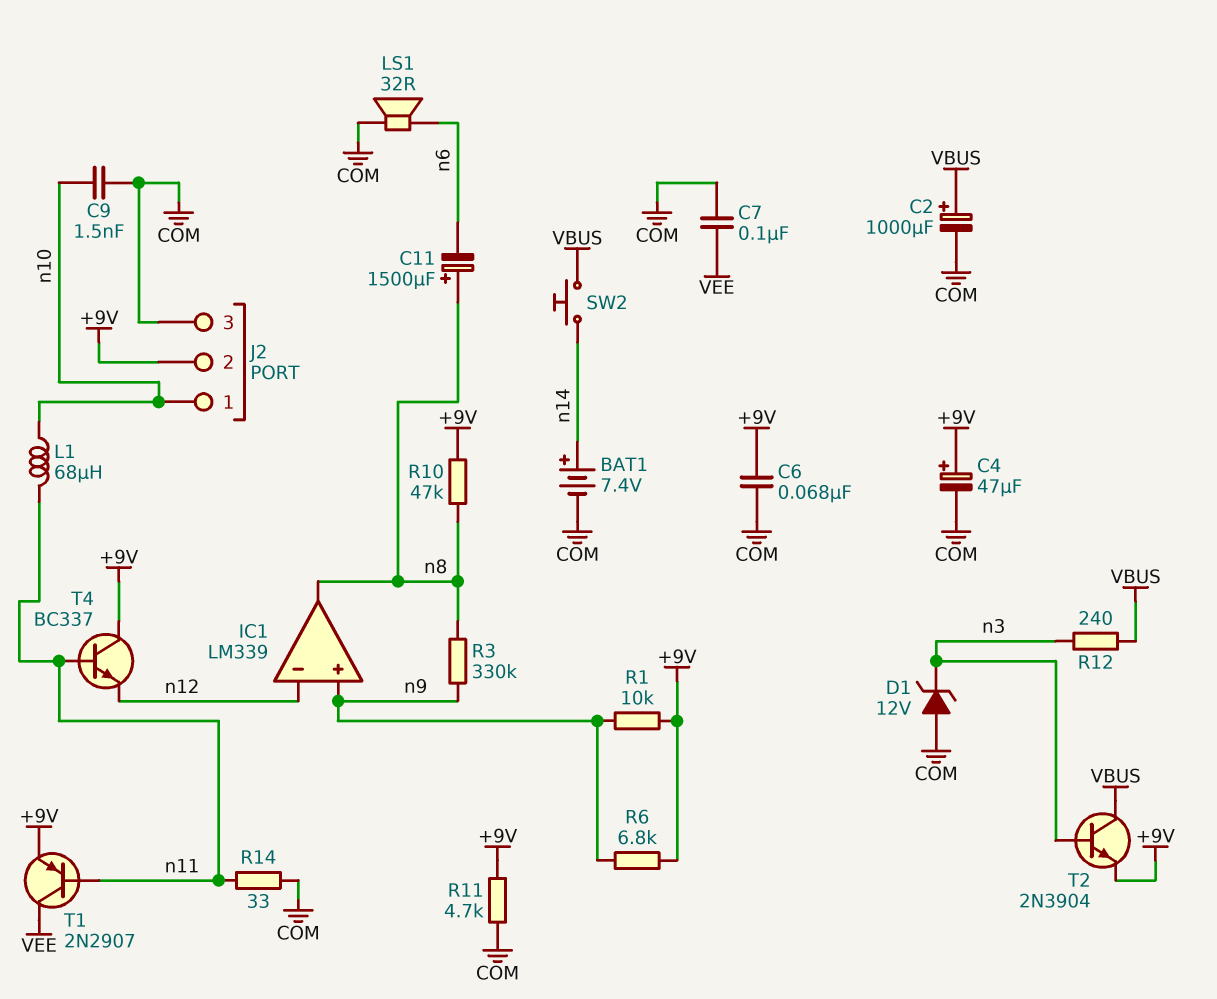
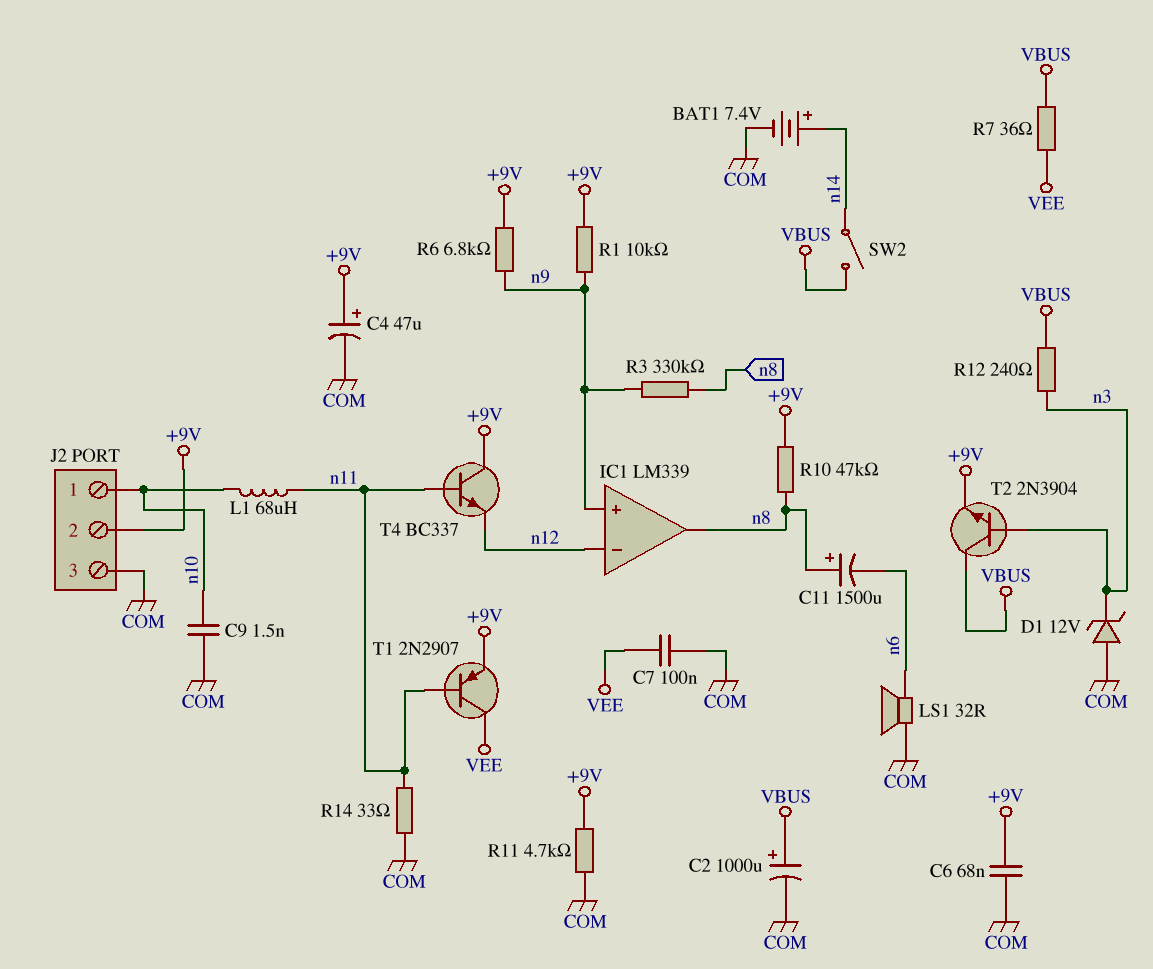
R7: none -> 36 (VBUS, VEE)
SW2: button (VBUS, n14) -> switch (VBUS, n14)

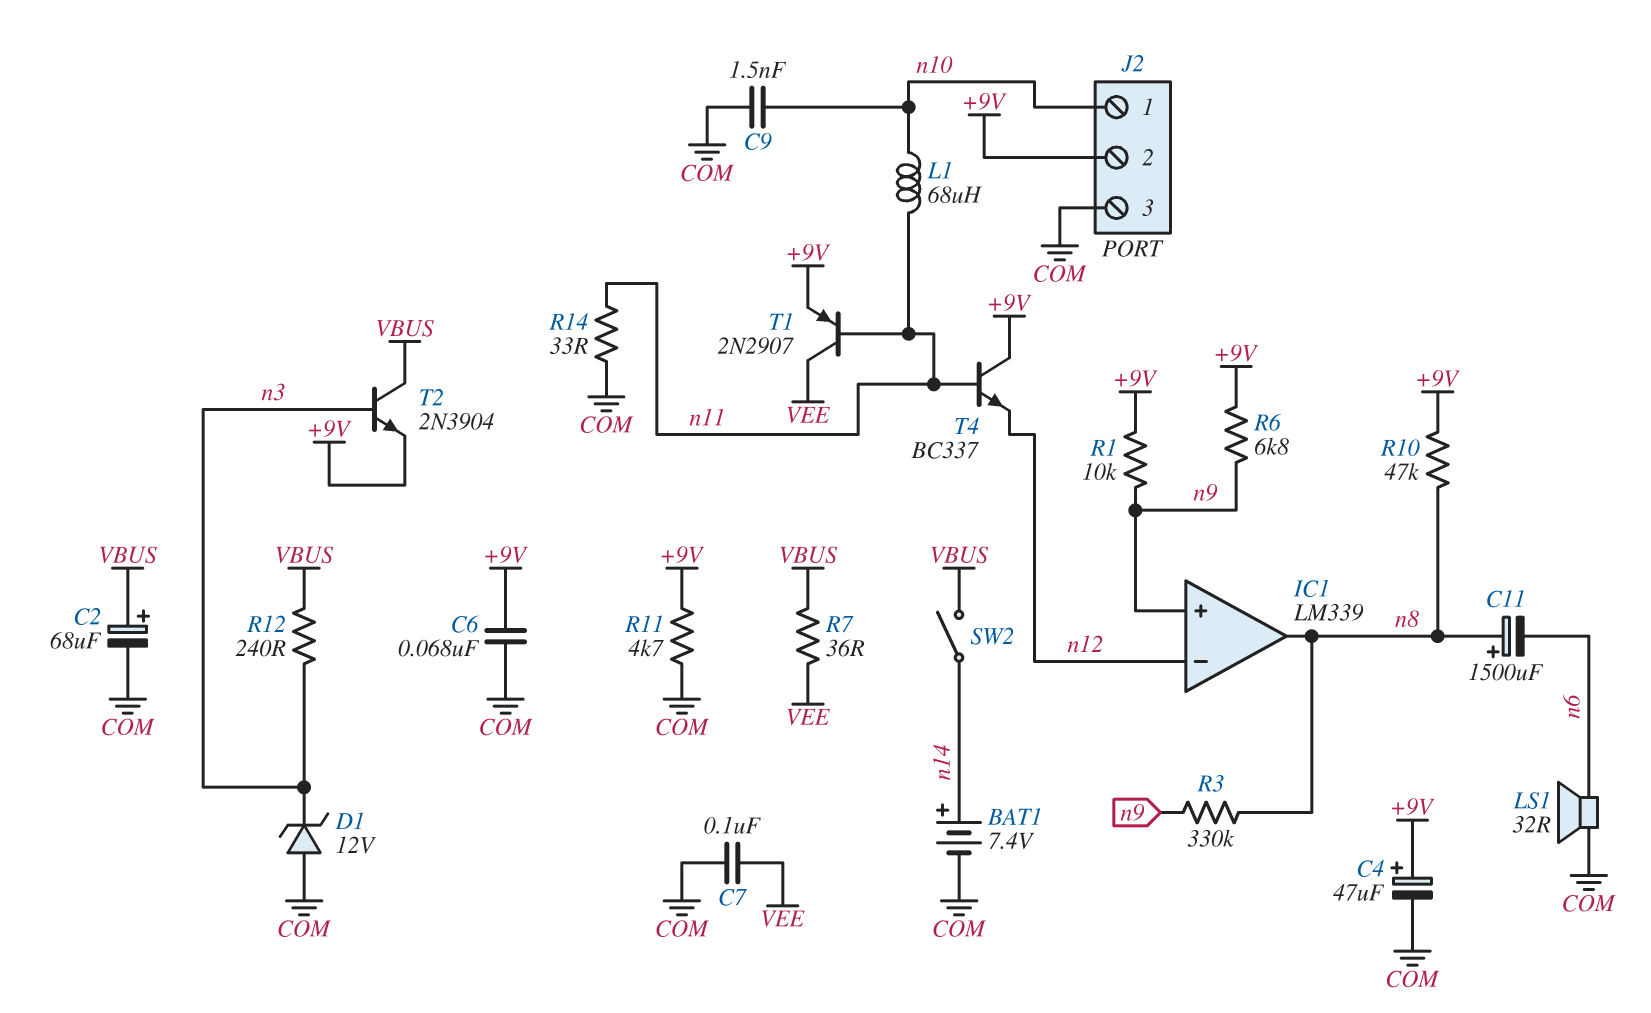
C2: 1000uF (plus VBUS, minus COM) -> 68uF (plus VBUS, minus COM)

